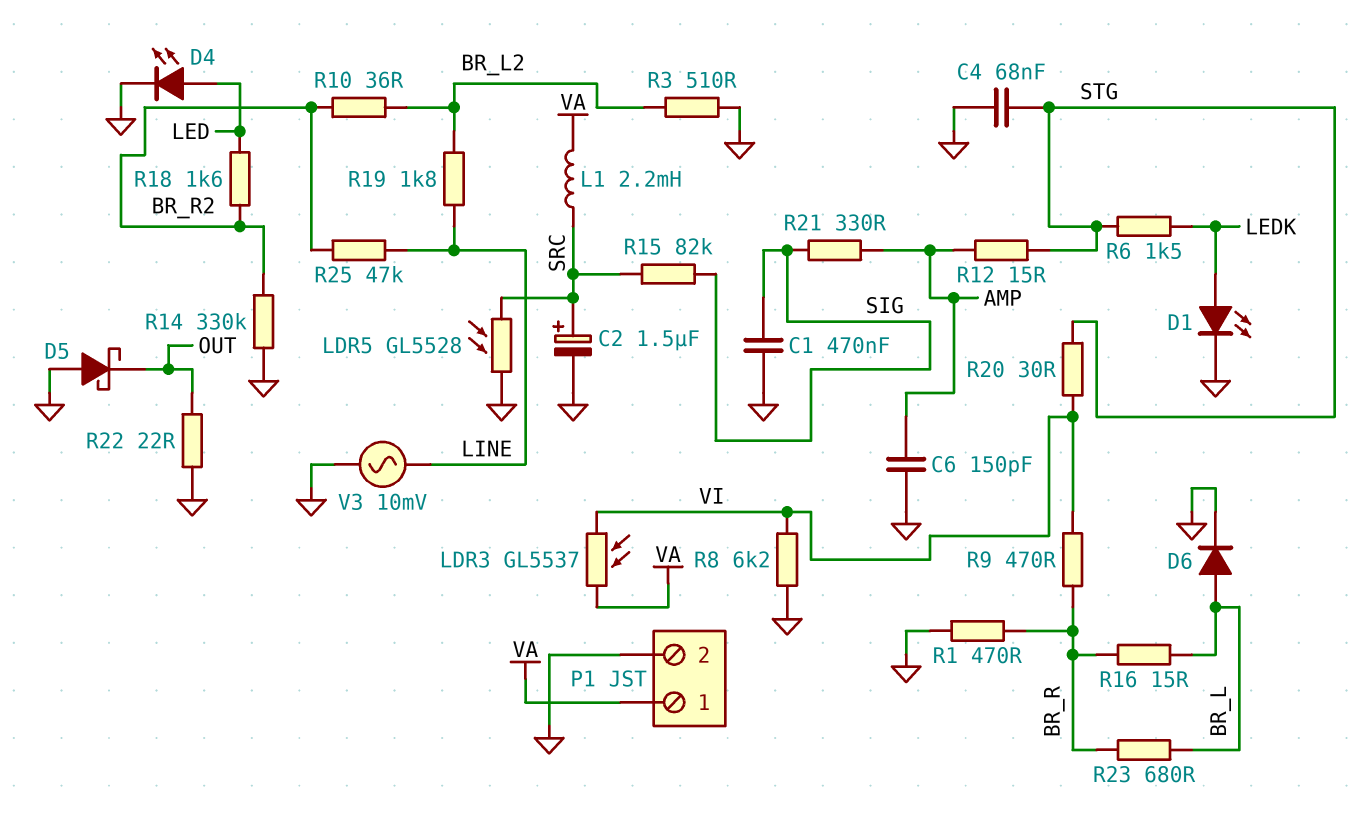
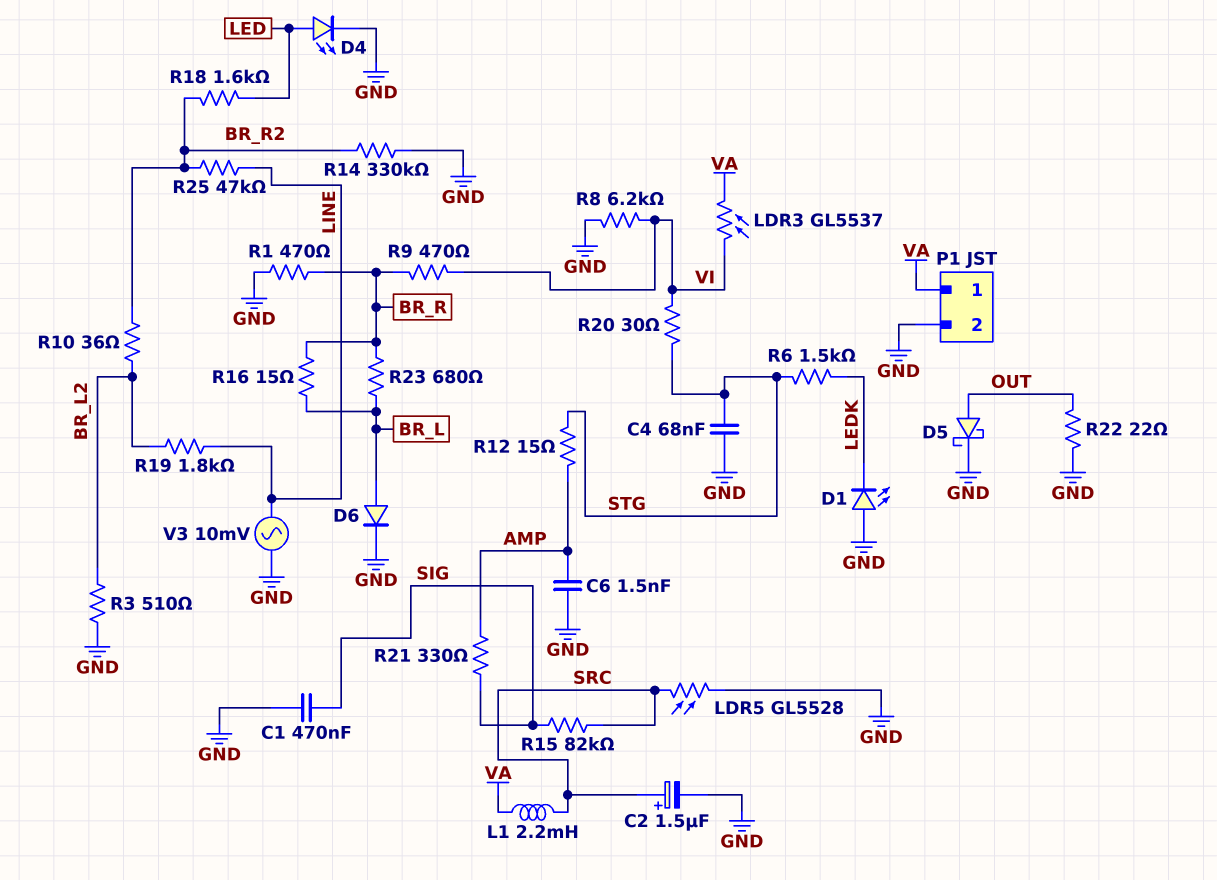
C6: 150pF (AMP, GND) -> 1.5nF (AMP, GND)
D1: LED (A LEDK, K GND) -> LED (A GND, K LEDK)
D5: schottky (A GND, K OUT) -> schottky (A OUT, K GND)

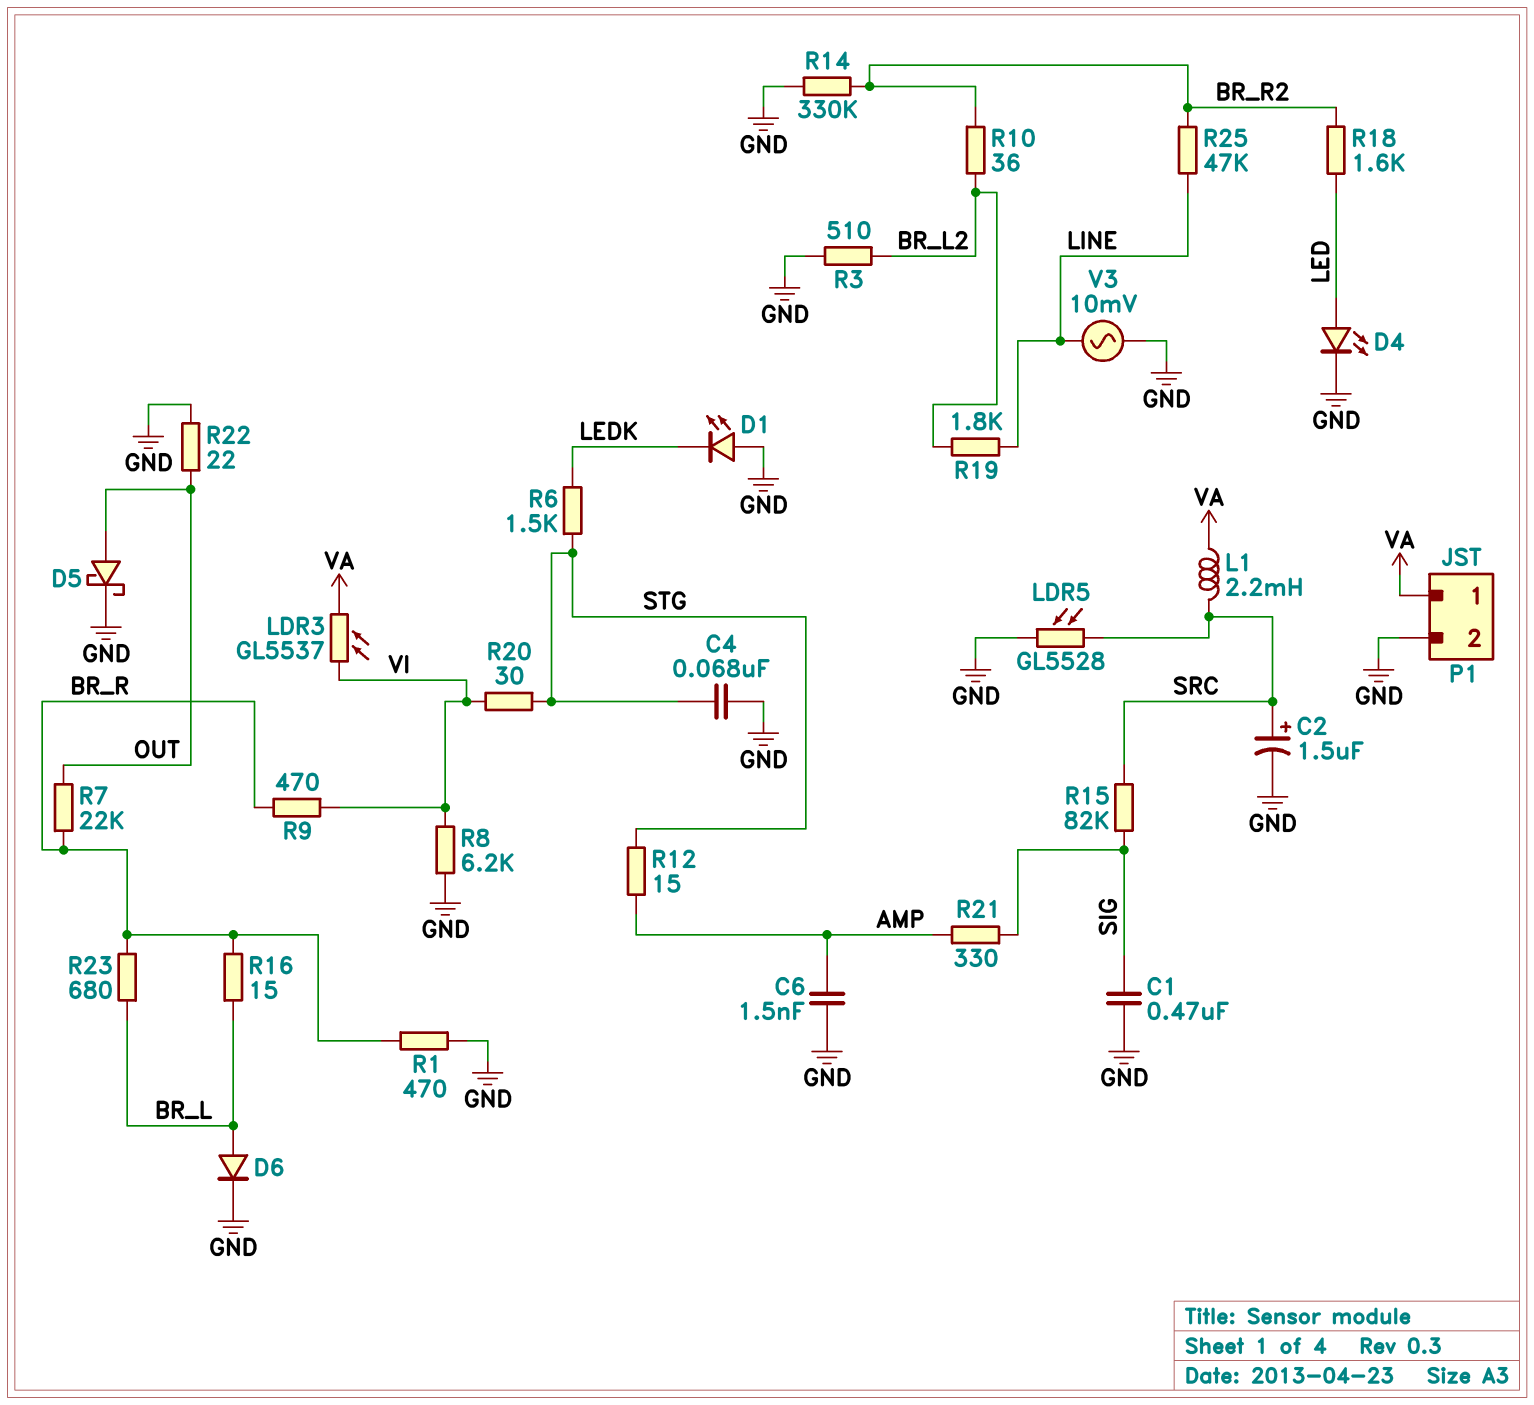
R7: none -> 22k (BR_R, OUT)

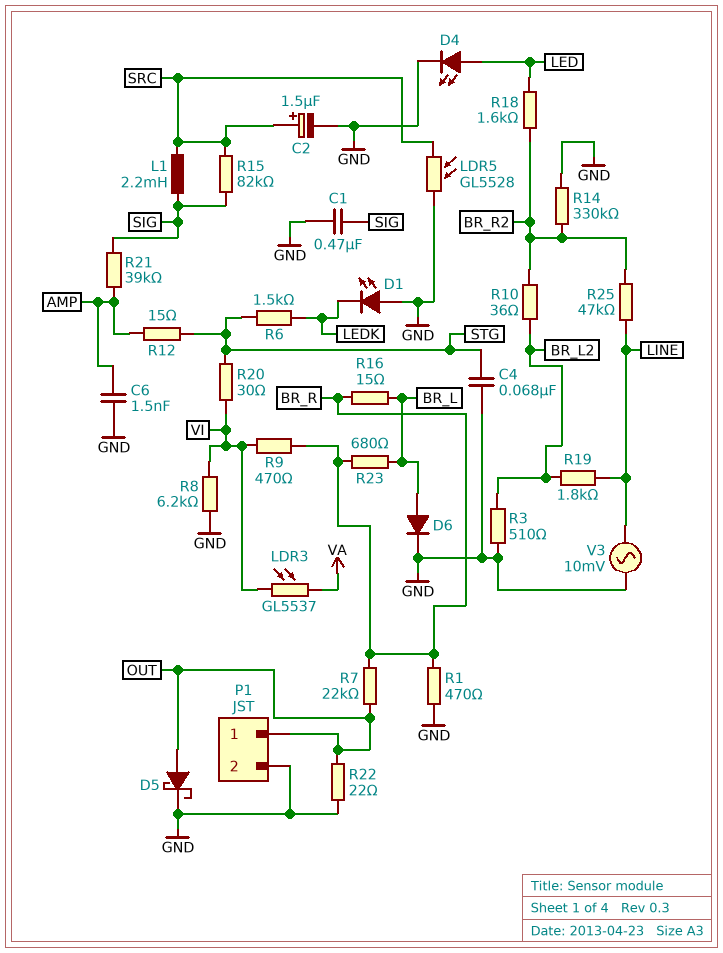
L1: 2.2mH (SRC, VA) -> 2.2mH (SIG, SRC)
P1 pin 1: VA -> OUT
R21: 330 (AMP, SIG) -> 39k (AMP, SIG)

